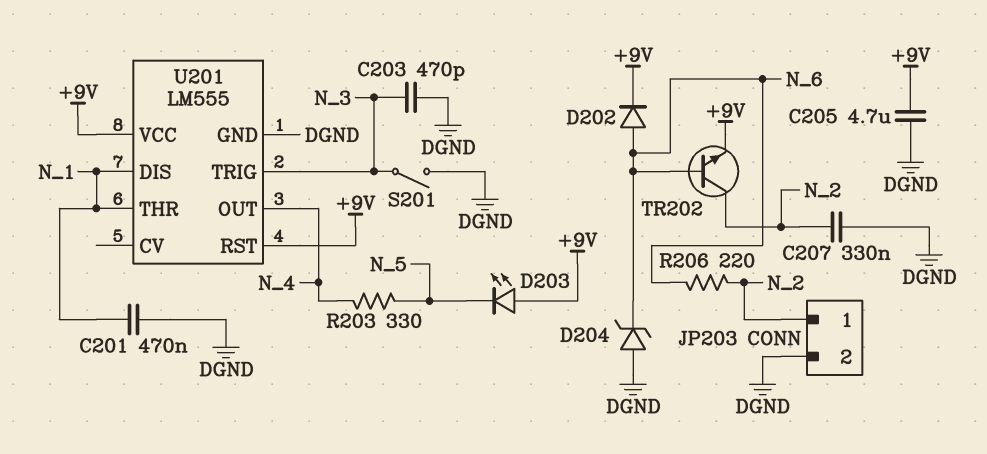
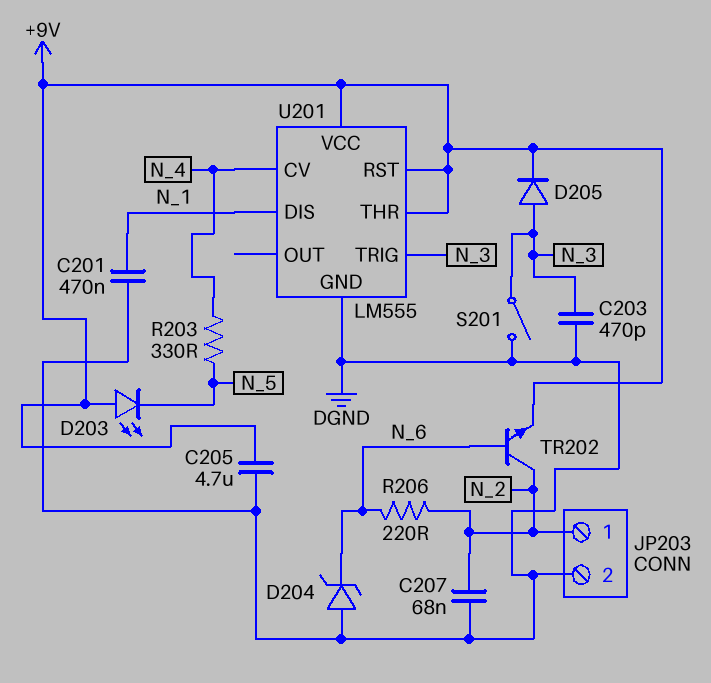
C207: 330nF (DGND, N_2) -> 68nF (DGND, N_2)
D202: diode (A N_6, K +9V) -> none
D205: none -> diode (A N_3, K +9V)
U201 pin CV: none -> N_4
U201 pin OUT: N_4 -> none
U201 pin THR: N_1 -> +9V

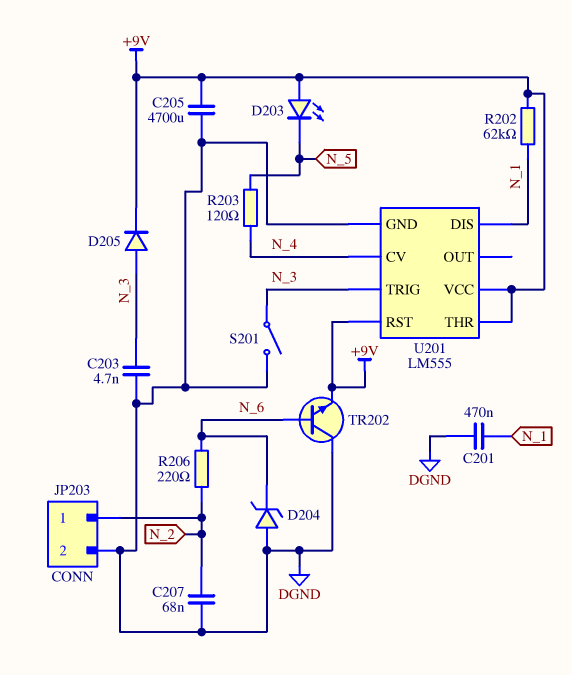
C203: 470pF (DGND, N_3) -> 4.7nF (DGND, N_3)
C205: 4.7uF (+9V, DGND) -> 4700uF (+9V, DGND)
R202: none -> 62k (+9V, N_1)
R203: 330 (N_4, N_5) -> 120 (N_4, N_5)
TR202: NPN (B N_6, C N_2, E +9V) -> NPN (B N_6, C DGND, E +9V)

